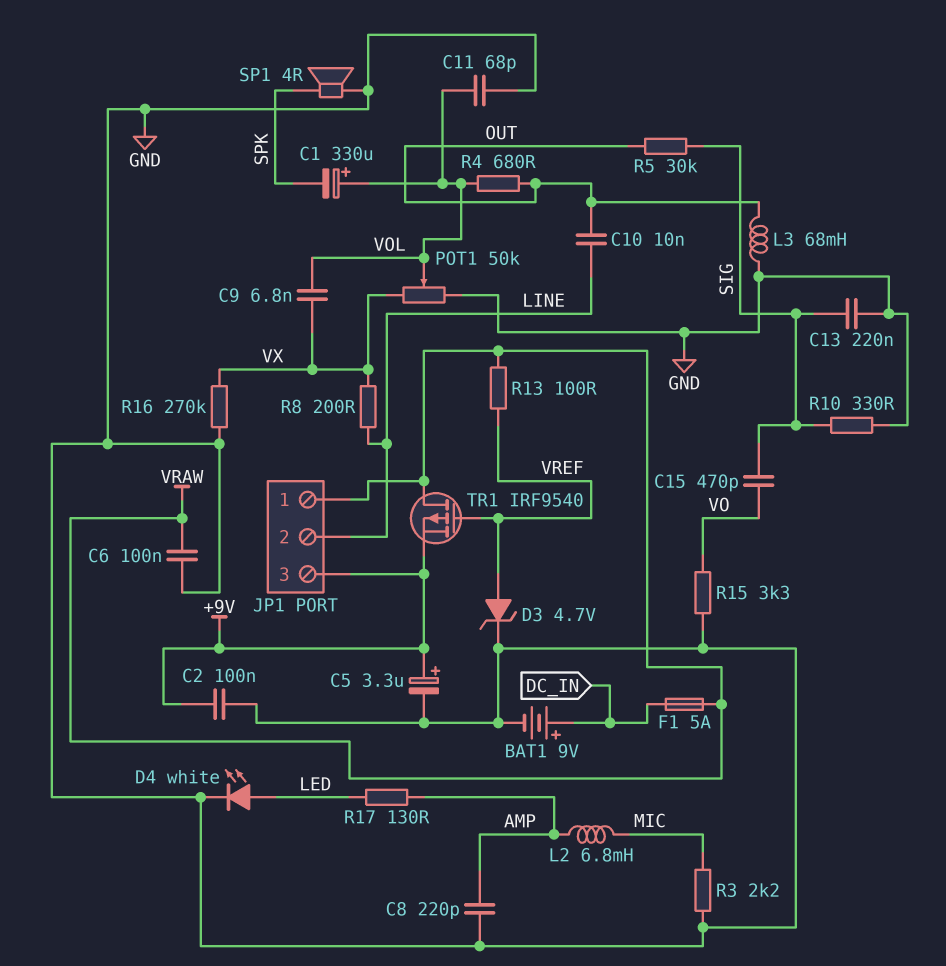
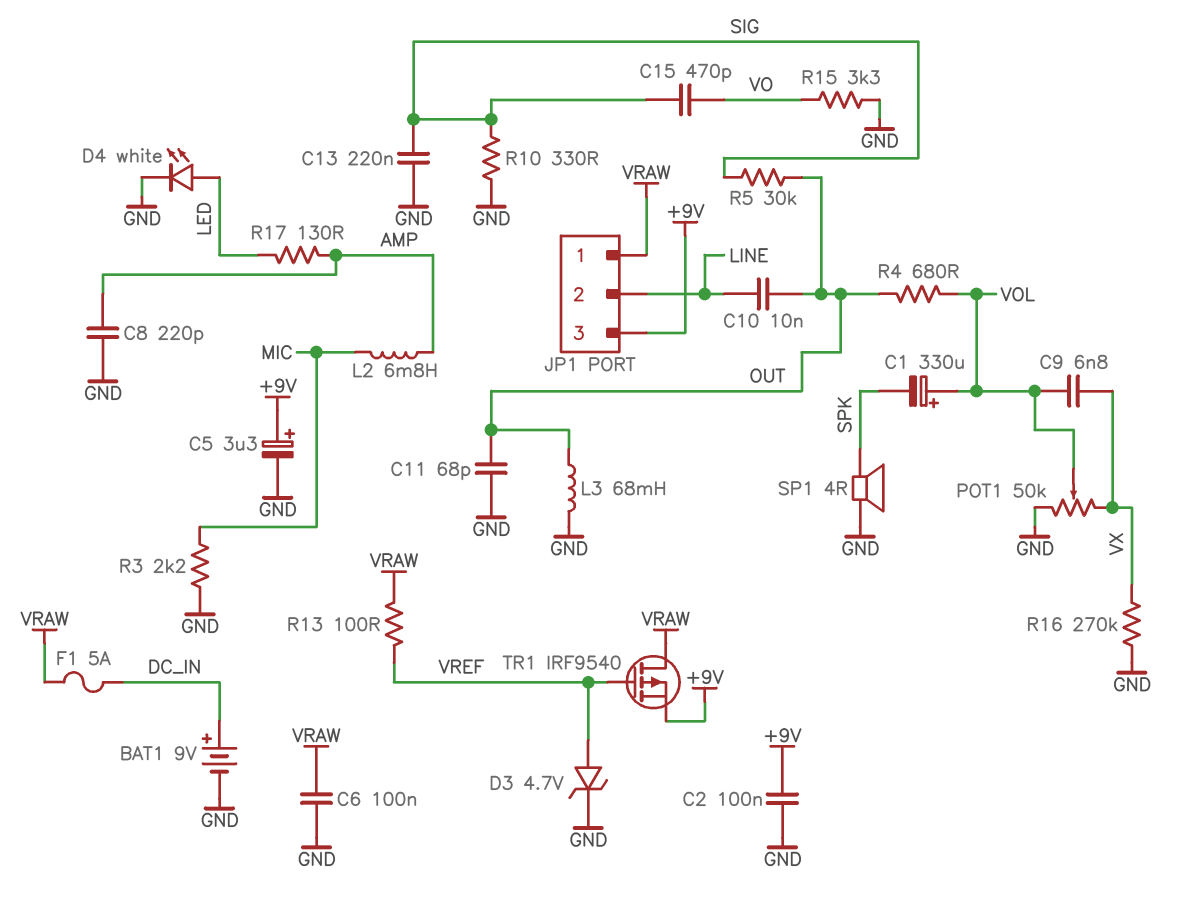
C11: 68pF (GND, VOL) -> 68pF (GND, OUT)
R8: 200 (LINE, VX) -> none

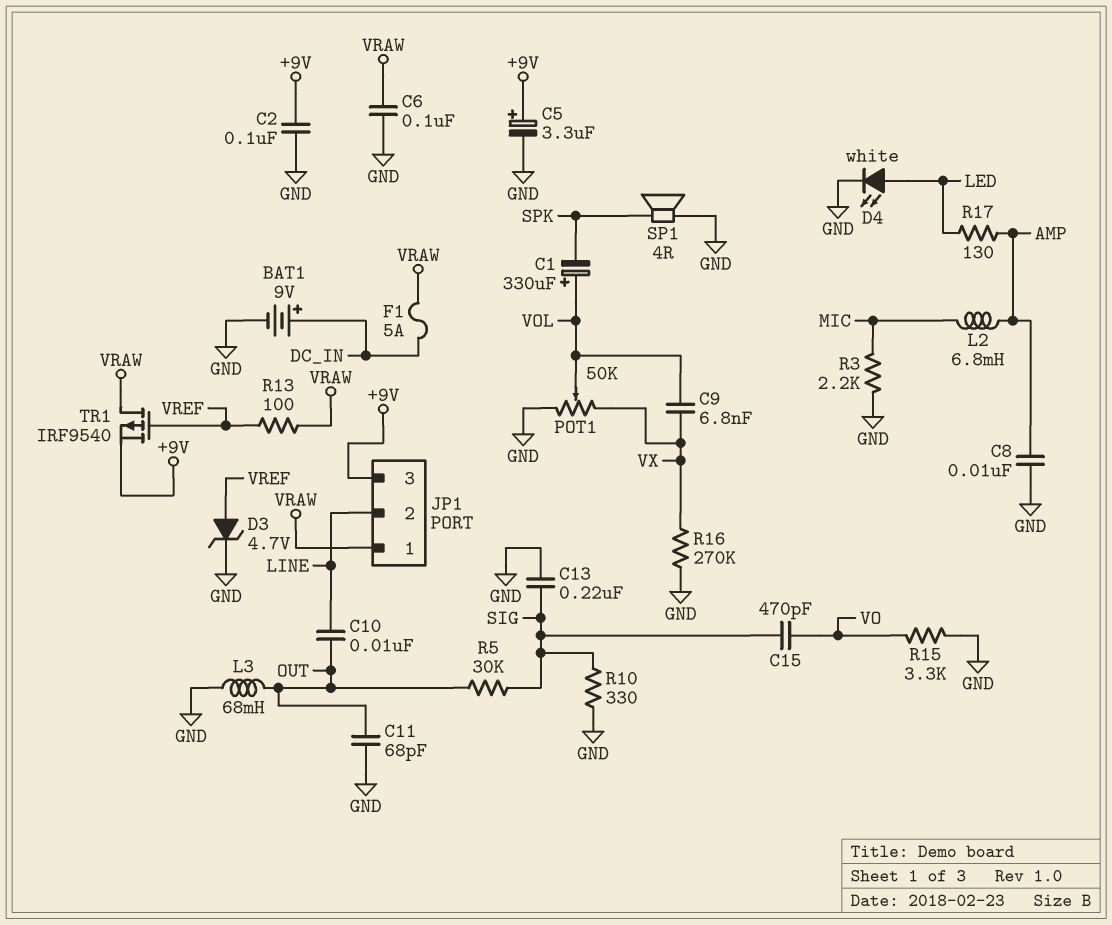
C8: 220pF (AMP, GND) -> 10nF (AMP, GND)
R4: 680 (OUT, VOL) -> none

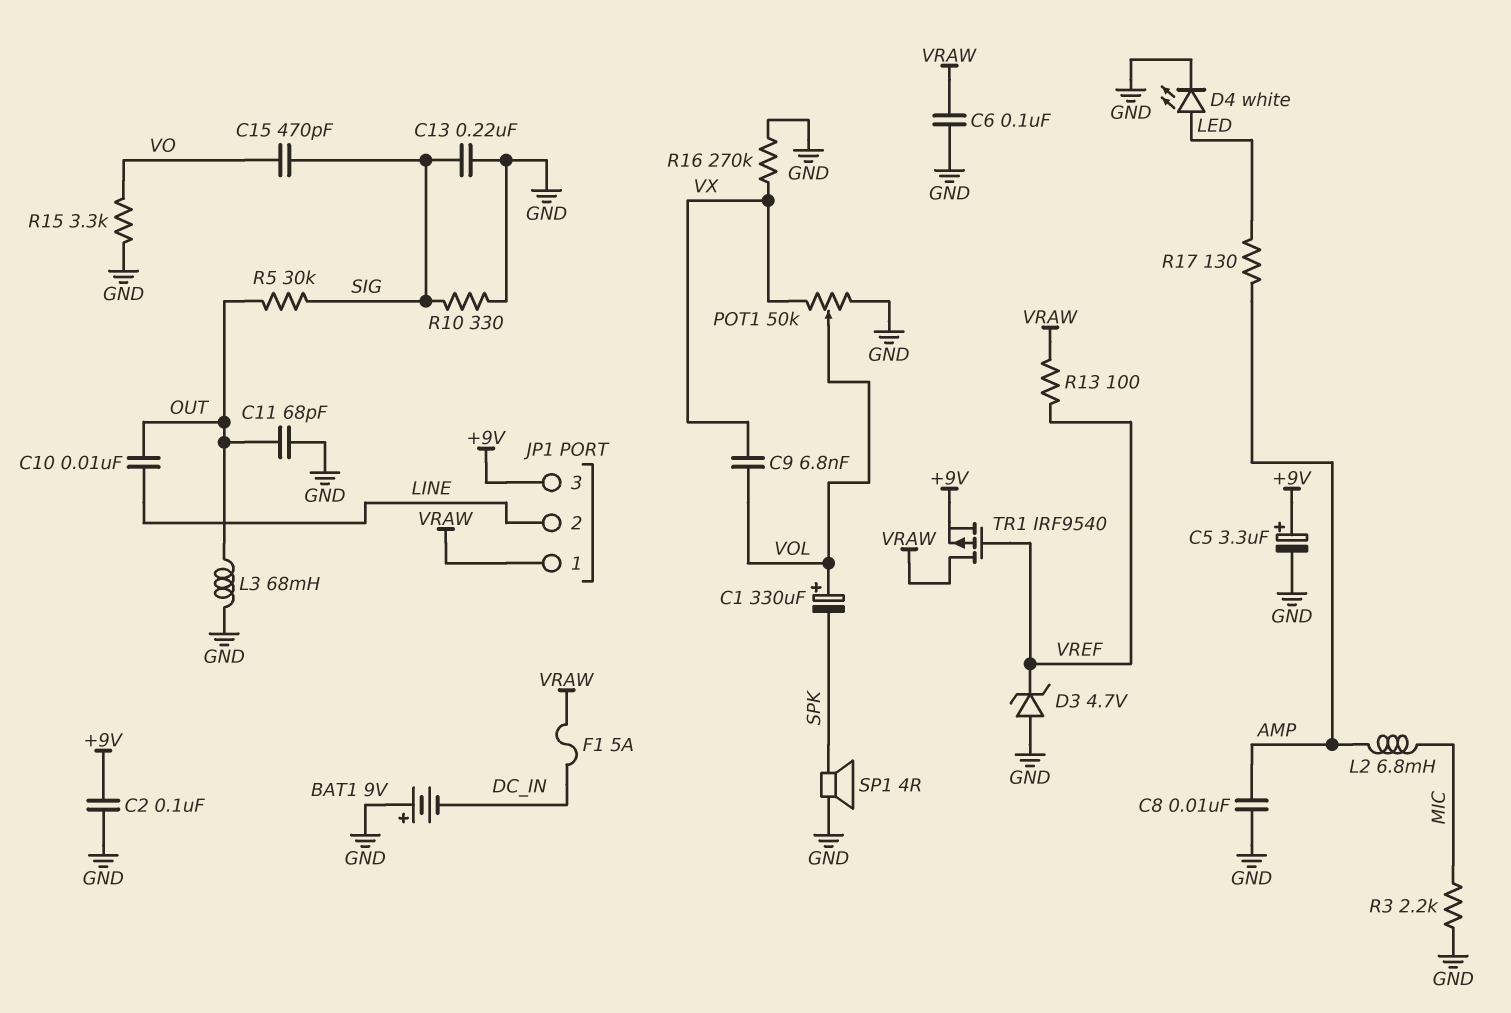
BAT1: 9V (plus DC_IN, minus GND) -> 9V (plus GND, minus DC_IN)
D3: zener 4.7V (A VREF, K GND) -> zener 4.7V (A GND, K VREF)

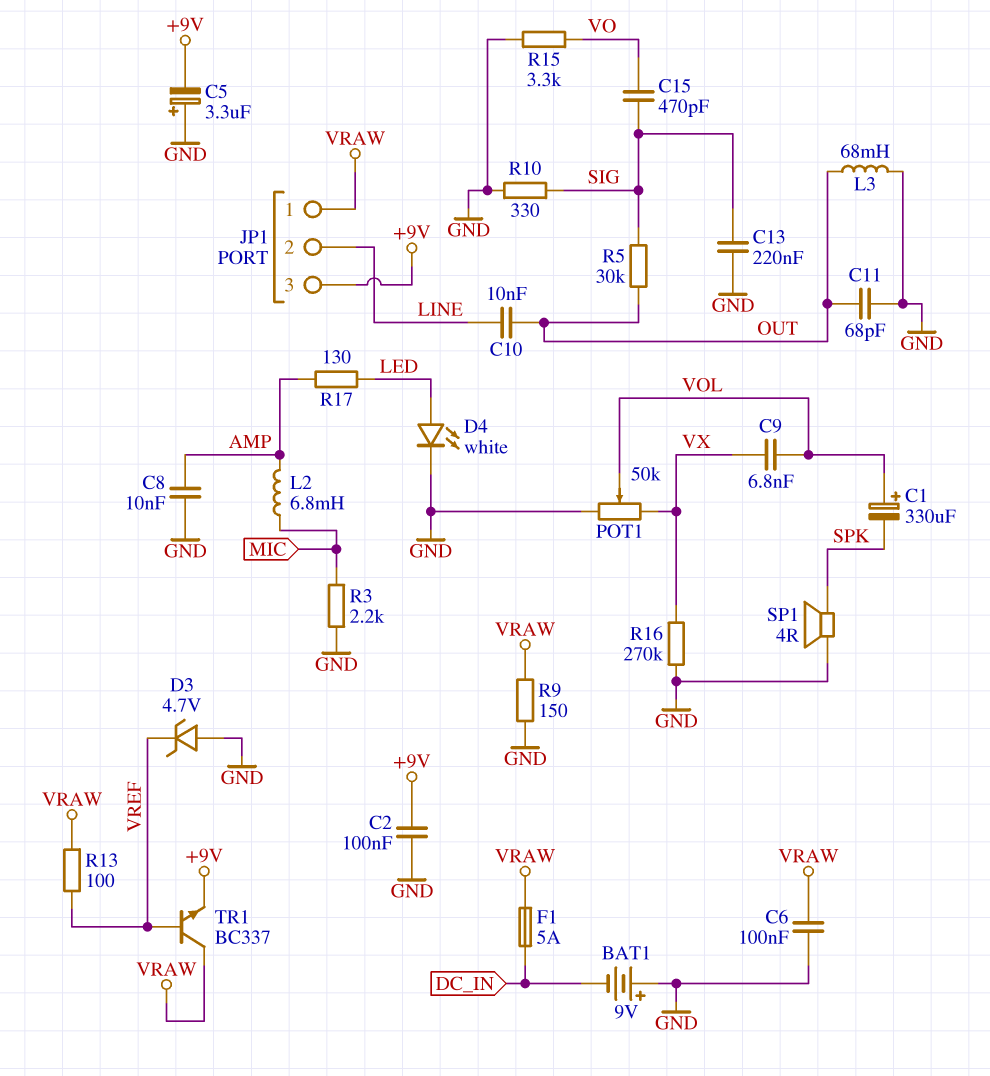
C5: 3.3uF (plus +9V, minus GND) -> 3.3uF (plus GND, minus +9V)
R9: none -> 150 (GND, VRAW)
TR1: PMOS IRF9540 (G VREF, D VRAW, S +9V) -> NPN BC337 (B VREF, C VRAW, E +9V)

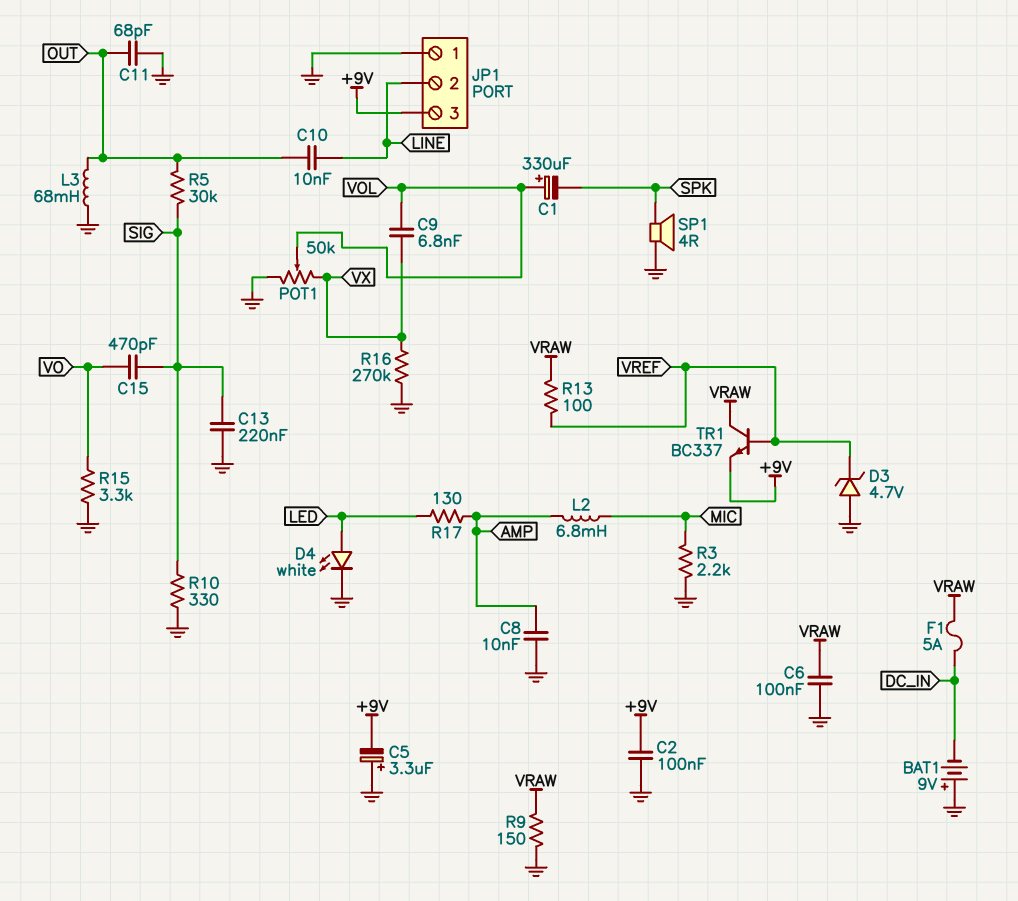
JP1 pin 1: VRAW -> GND

